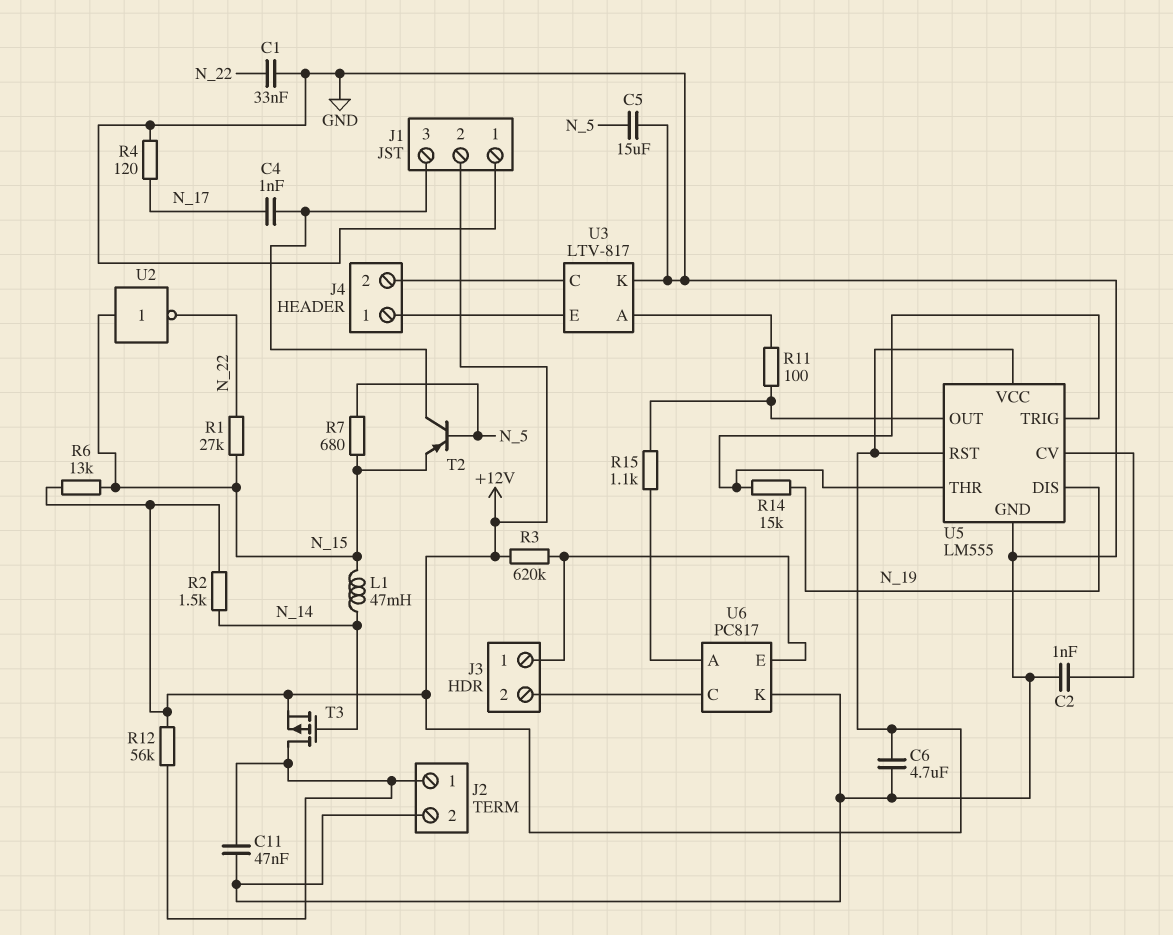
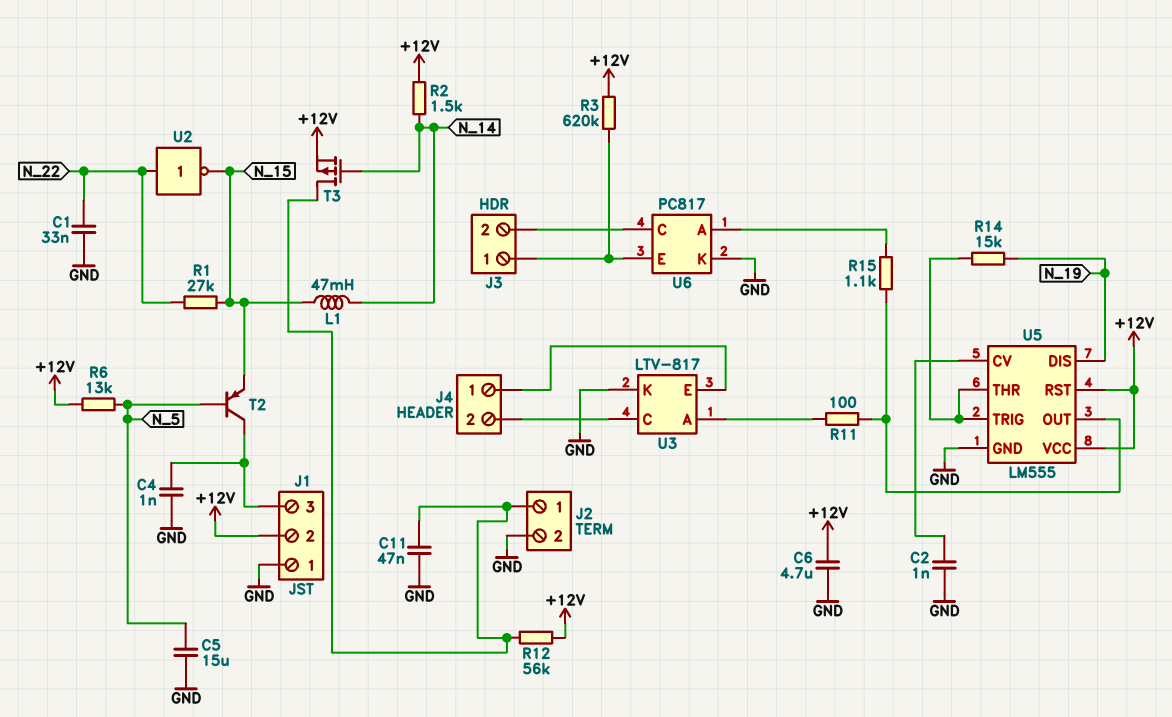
C4: 1nF (J1/3, N_17) -> 1nF (GND, J1/3)
R4: 120 (GND, N_17) -> none
R6: 13k (+12V, N_15) -> 13k (+12V, N_5)
R7: 680 (N_5, N_15) -> none
U2: NOT (in N_15, out N_22) -> NOT (in N_22, out N_15)

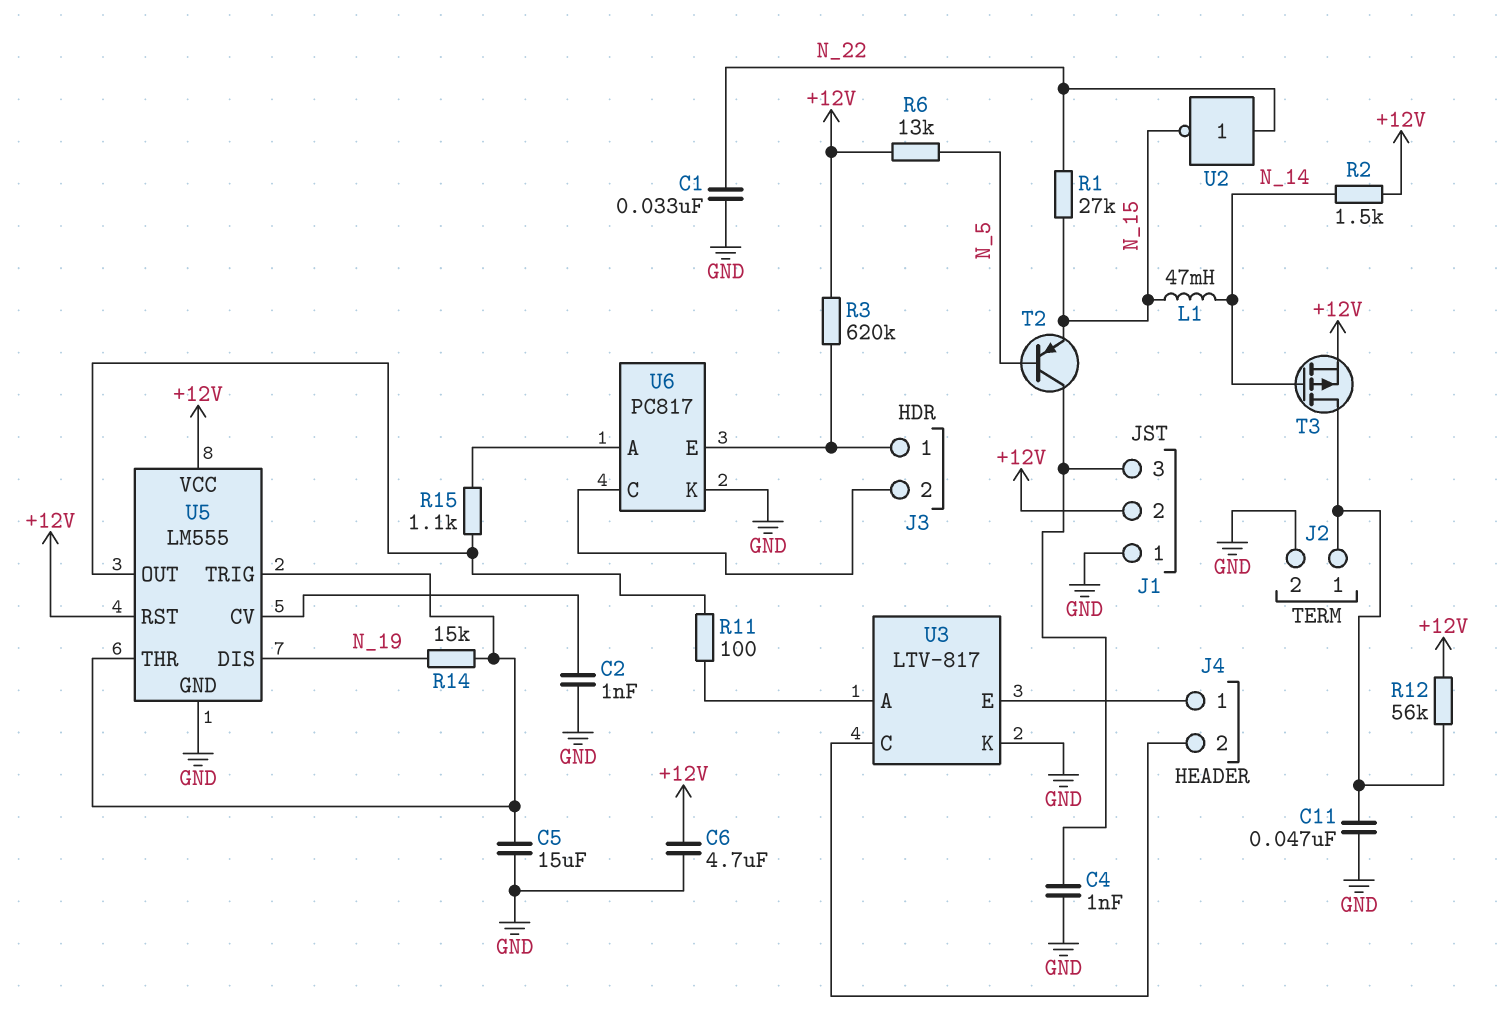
C5: 15uF (GND, N_5) -> 15uF (GND, U5/THR)

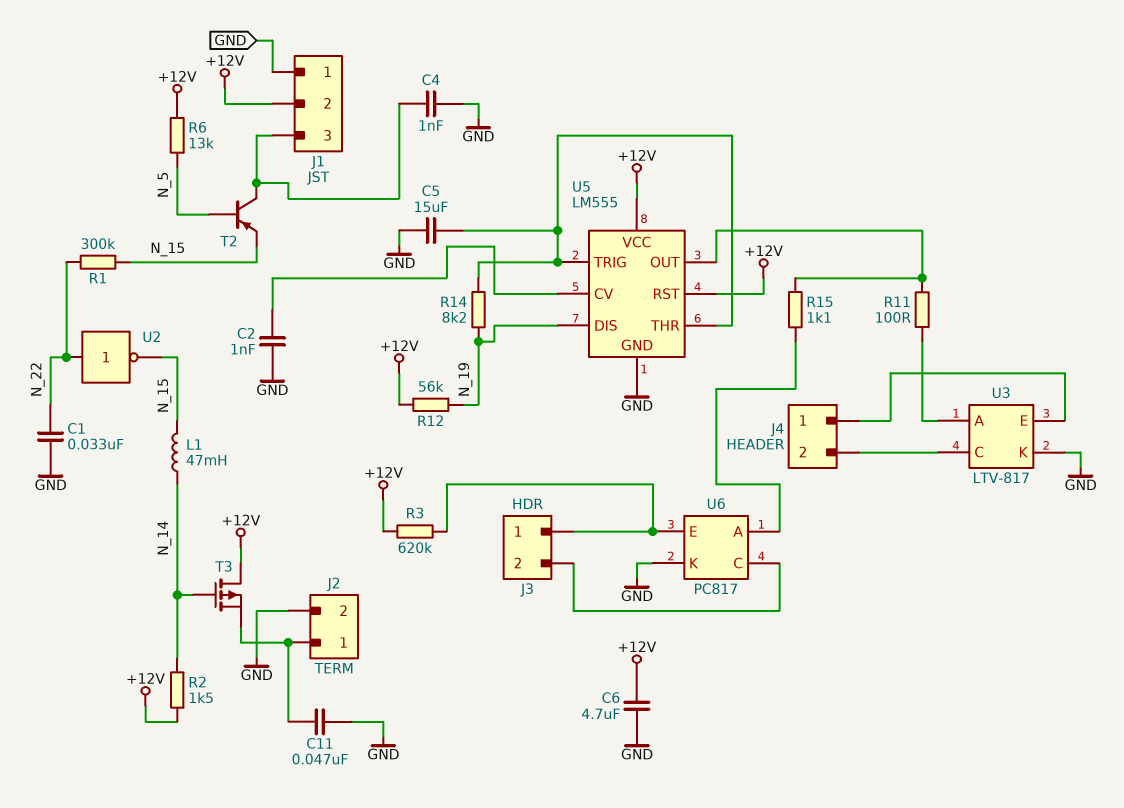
R1: 27k (N_15, N_22) -> 300k (N_15, N_22)
R12: 56k (+12V, J2/1) -> 56k (+12V, N_19)
R14: 15k (N_19, U5/THR) -> 8.2k (N_19, U5/THR)
T3: PMOS (G N_14, D J2/1, S +12V) -> PMOS (G N_14, D +12V, S J2/1)

